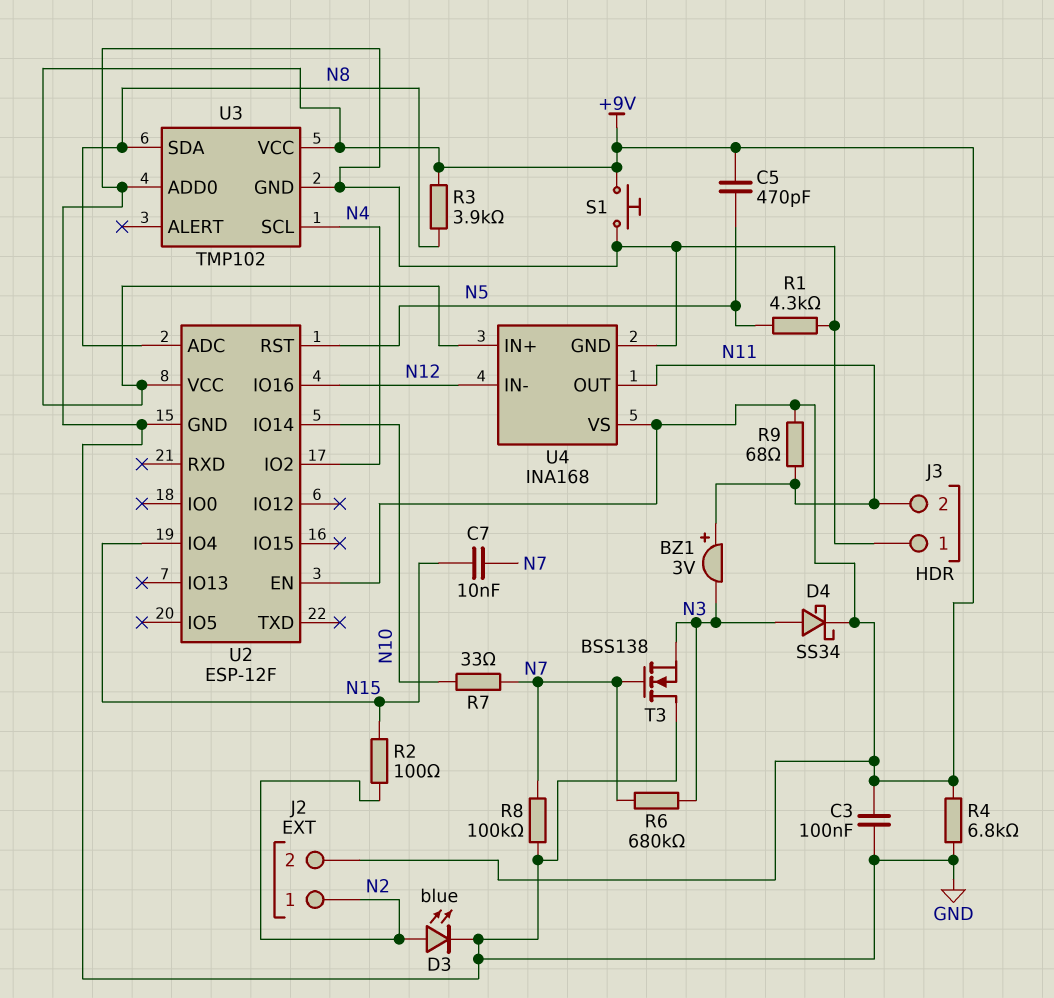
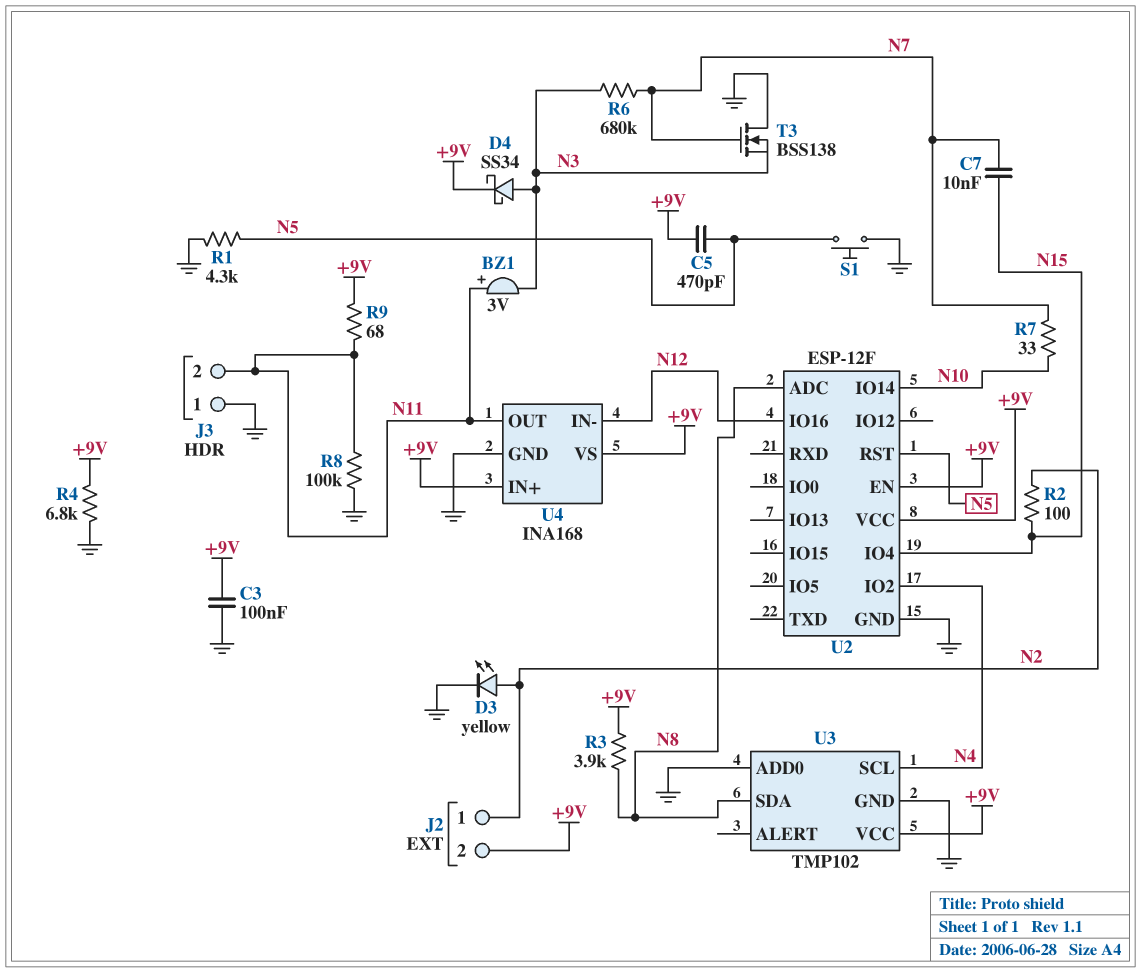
D3: LED blue (A N2, K GND) -> LED yellow (A N2, K GND)
R8: 100k (GND, N7) -> 100k (GND, N11)
S1: button (+9V, GND) -> button (GND, N5)

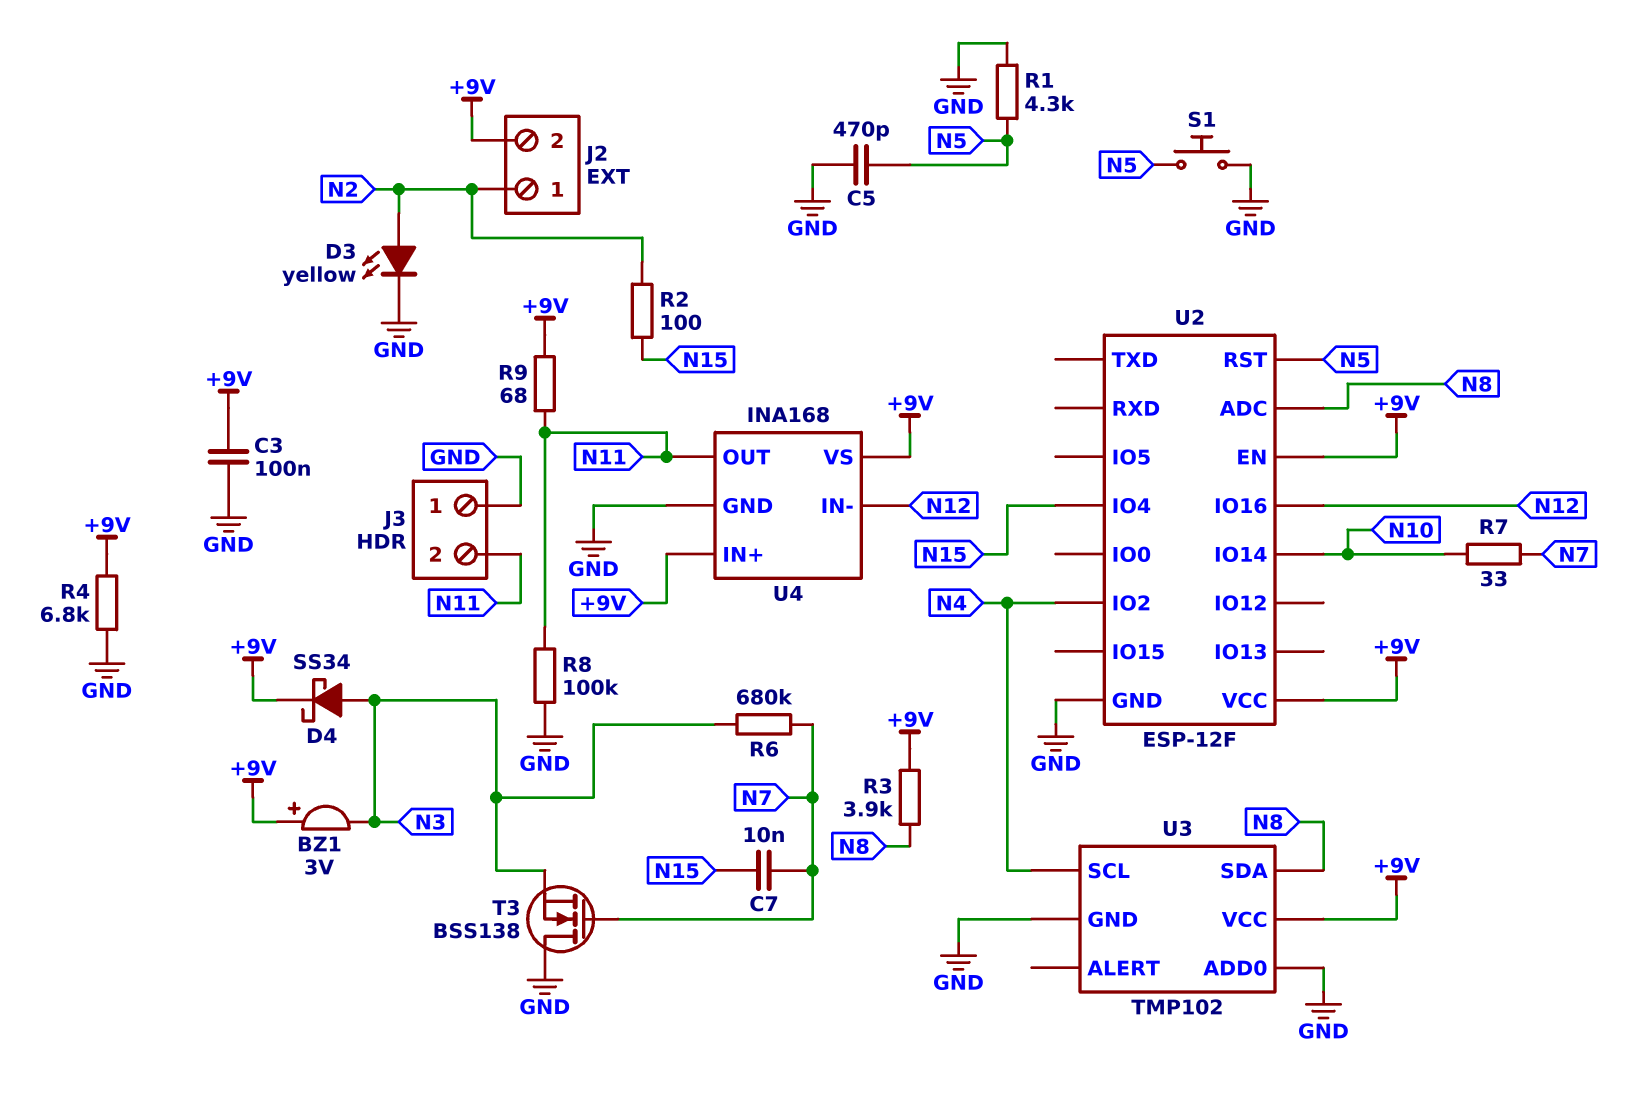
BZ1: buzzer 3V (plus N11, minus N3) -> buzzer 3V (plus +9V, minus N3)
C5: 470pF (+9V, N5) -> 470pF (GND, N5)

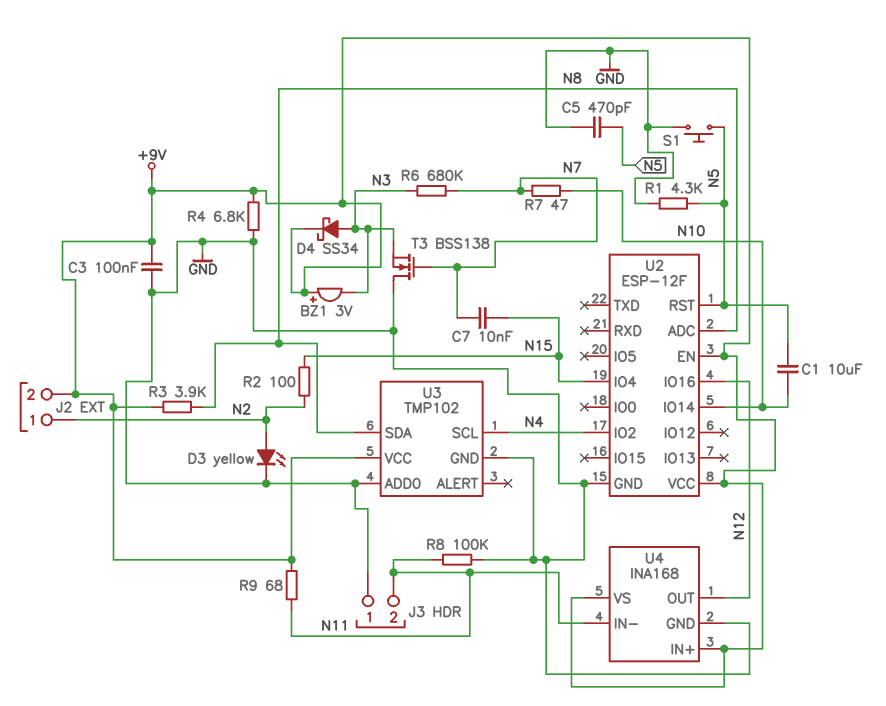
C1: none -> 10uF (N5, N10)
R7: 33 (N7, N10) -> 47 (N7, N10)
U4 pin IN-: N12 -> N11
U4 pin OUT: N11 -> N12

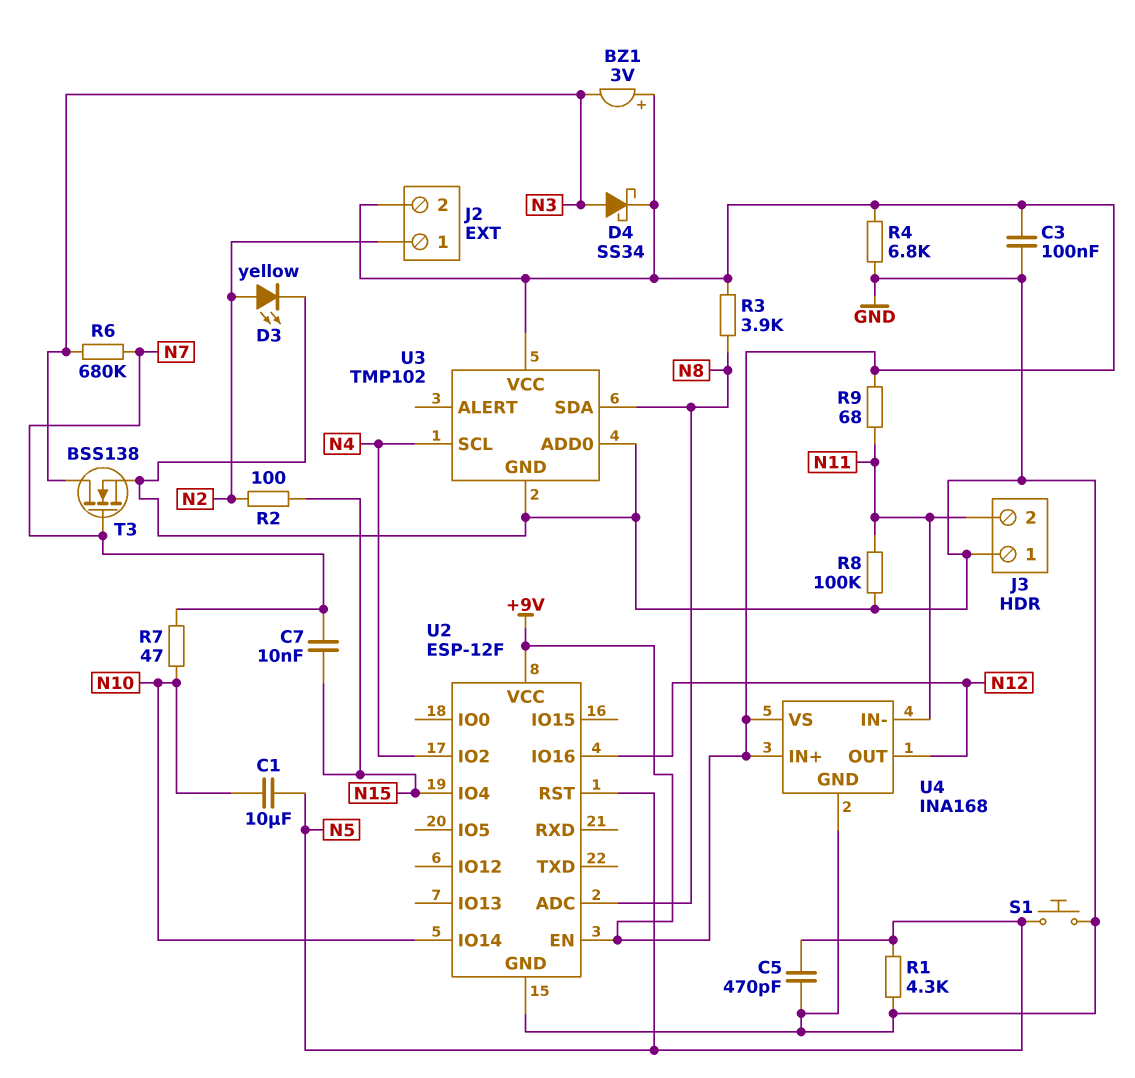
T3: NMOS BSS138 (G N7, D GND, S N3) -> NMOS BSS138 (G N7, D N3, S GND)

